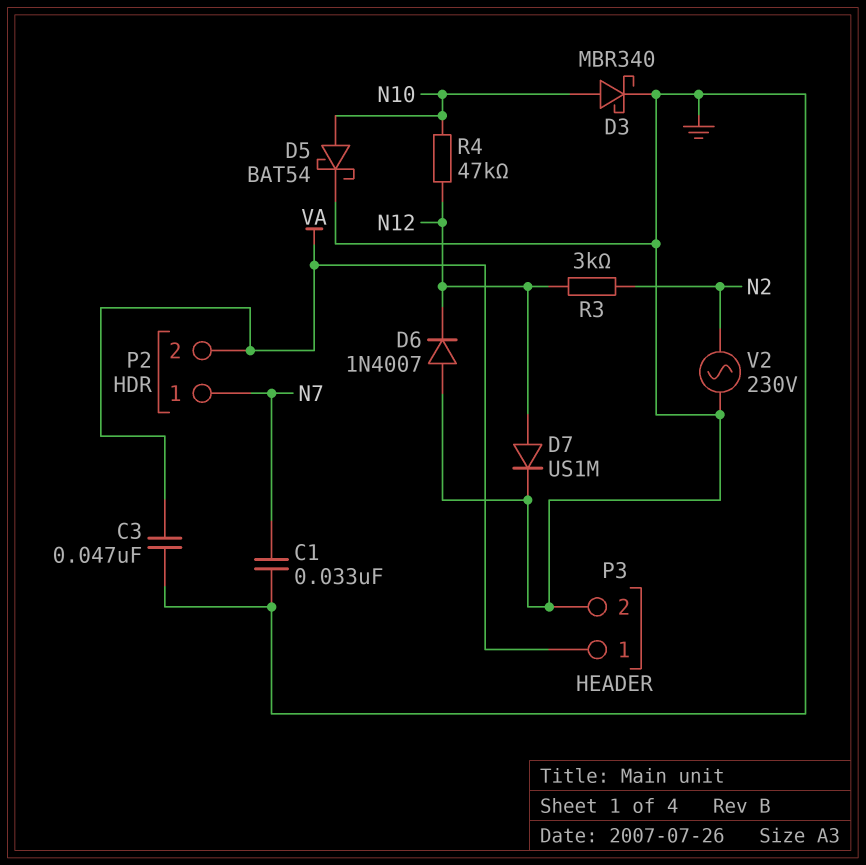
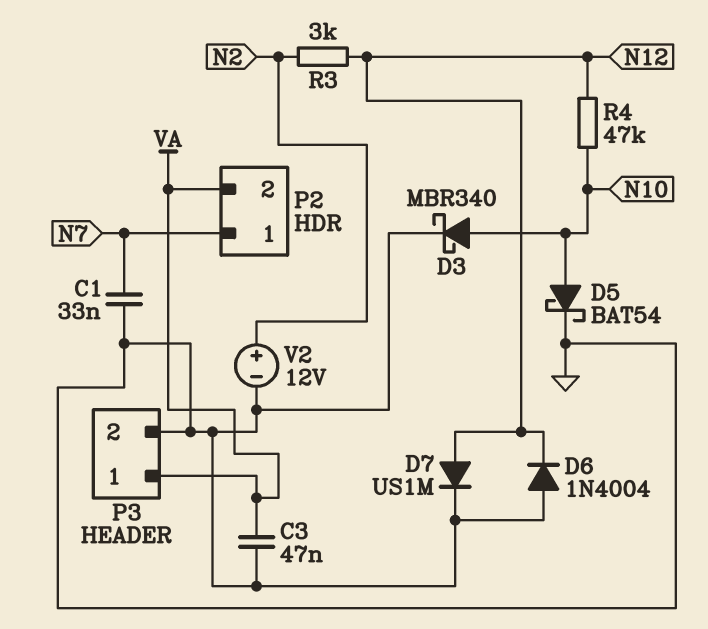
D6: diode 1N4007 (A GND, K N12) -> diode 1N4004 (A GND, K N12)
V2: AC 230V (GND, N2) -> 12V (plus N2, minus GND)

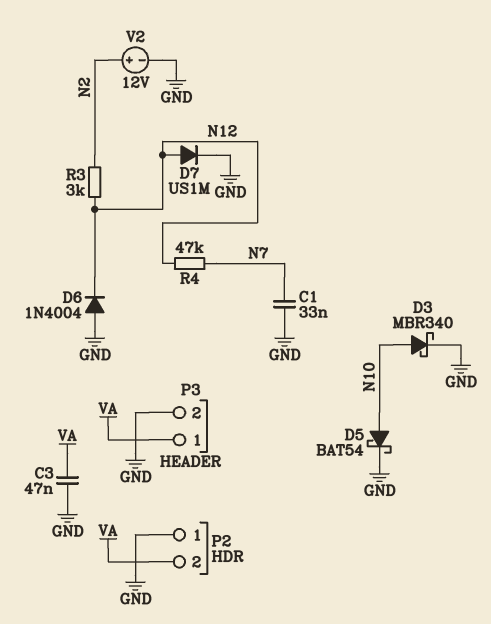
P2 pin 1: N7 -> GND
R4: 47k (N10, N12) -> 47k (N7, N12)

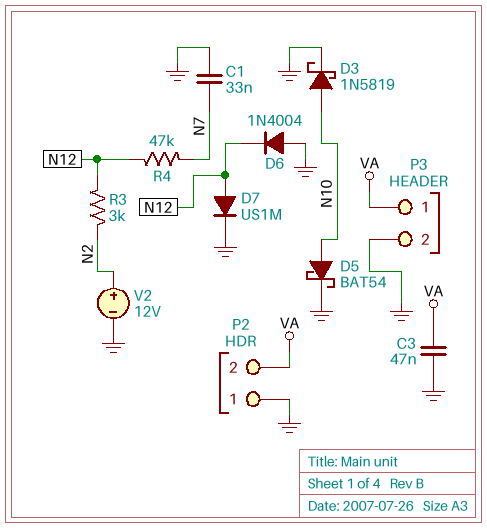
D3: schottky MBR340 (A N10, K GND) -> schottky 1N5819 (A N10, K GND)

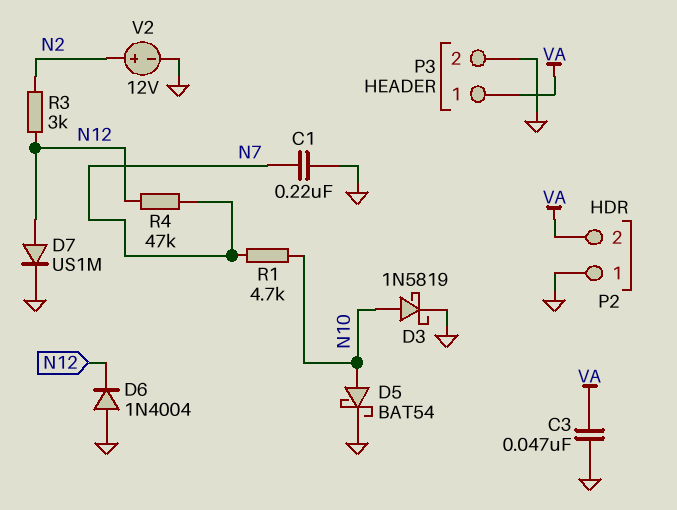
C1: 33nF (GND, N7) -> 220nF (GND, N7)
R1: none -> 4.7k (N7, N10)

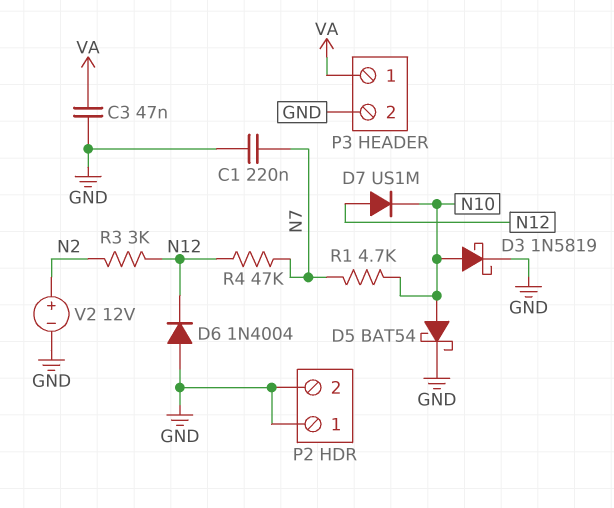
D7: diode US1M (A N12, K GND) -> diode US1M (A N12, K N10)
P2 pin 2: VA -> GND

